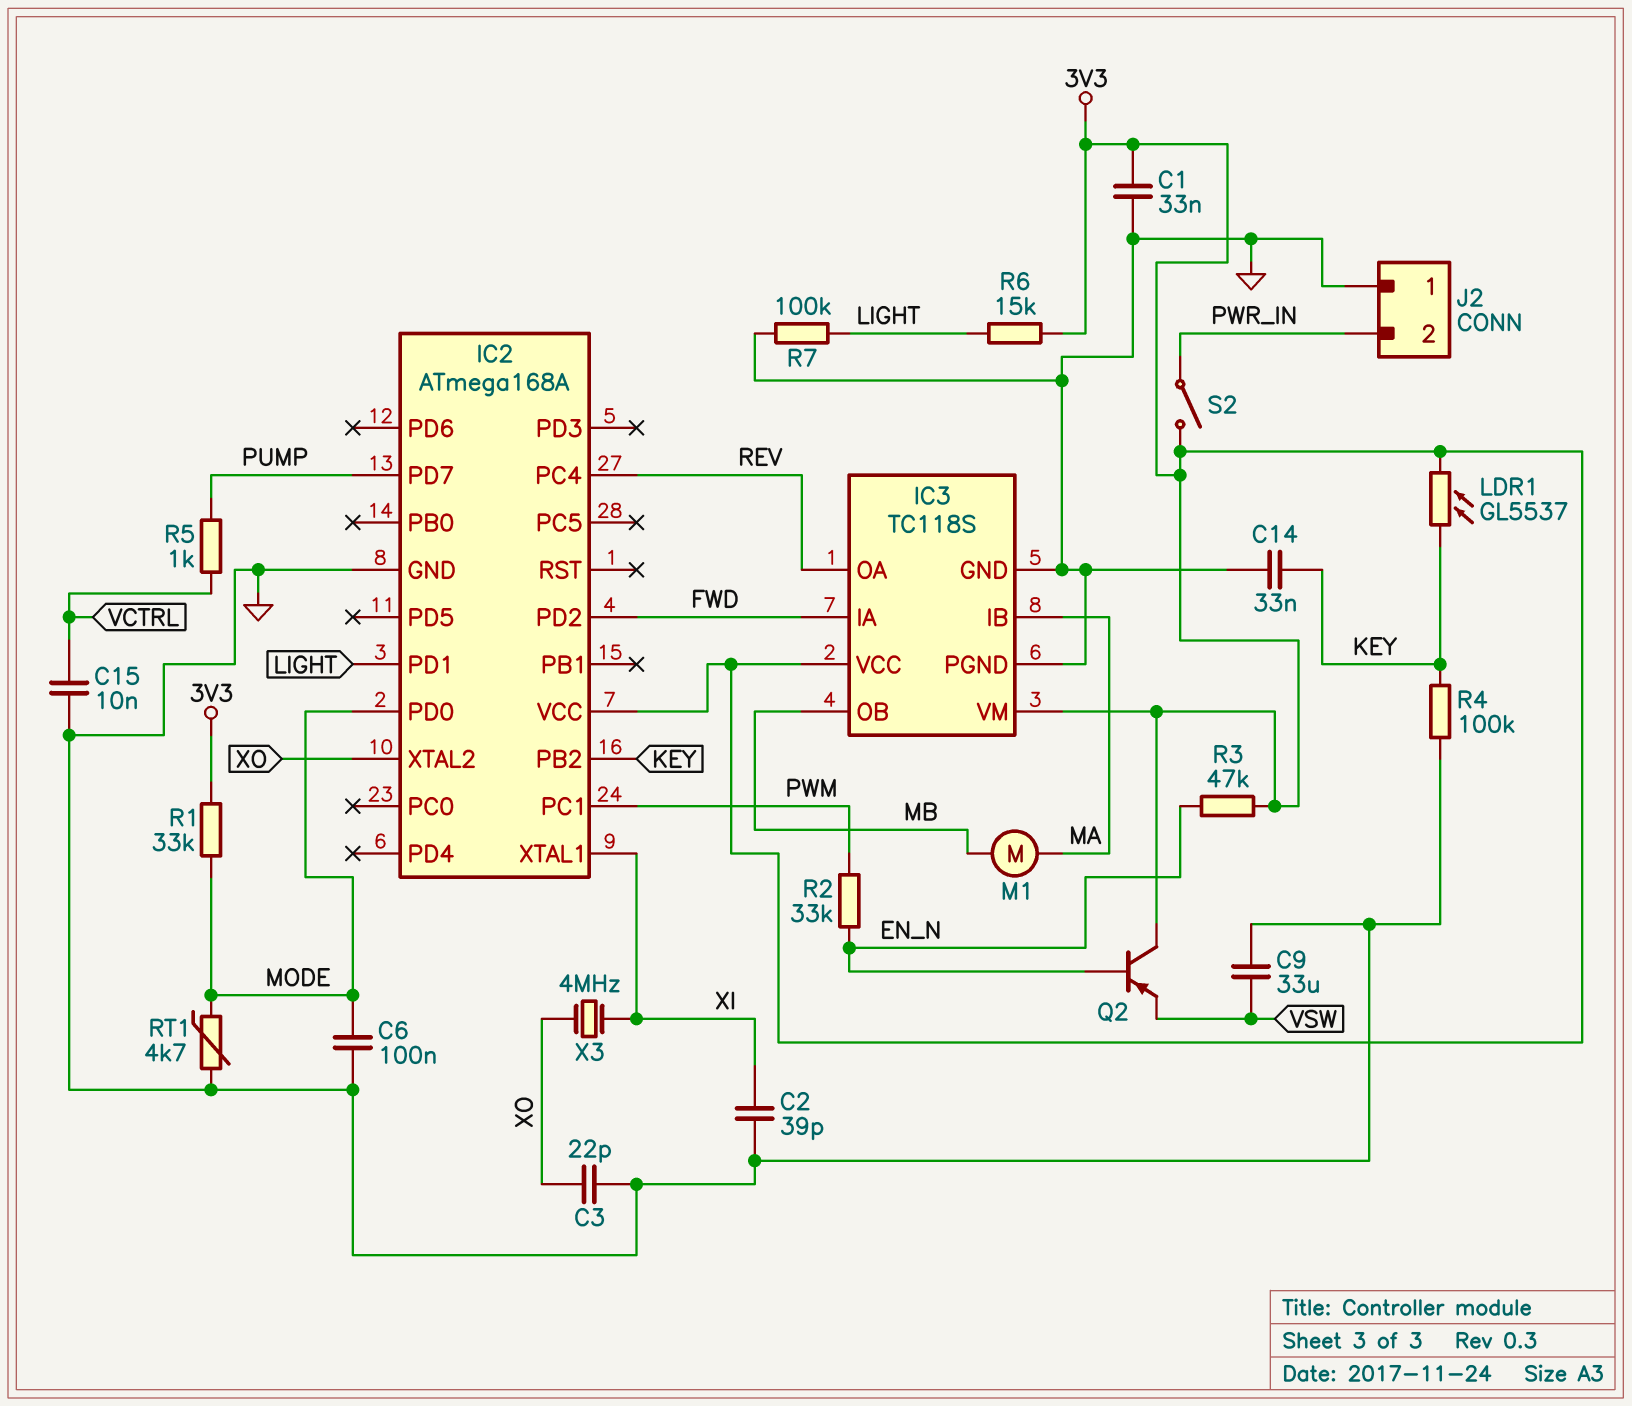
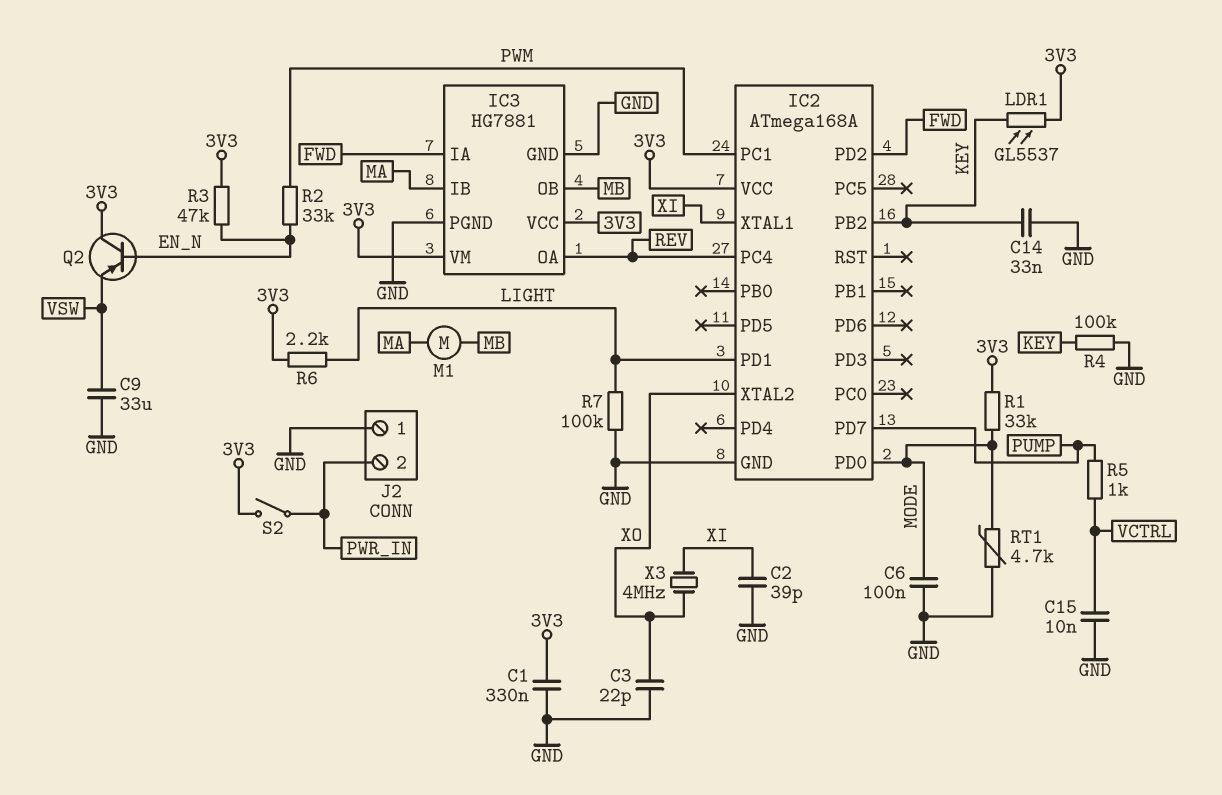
C1: 33nF (3V3, GND) -> 330nF (3V3, GND)
IC3: TC118S -> HG7881
R6: 15k (3V3, LIGHT) -> 2.2k (3V3, LIGHT)

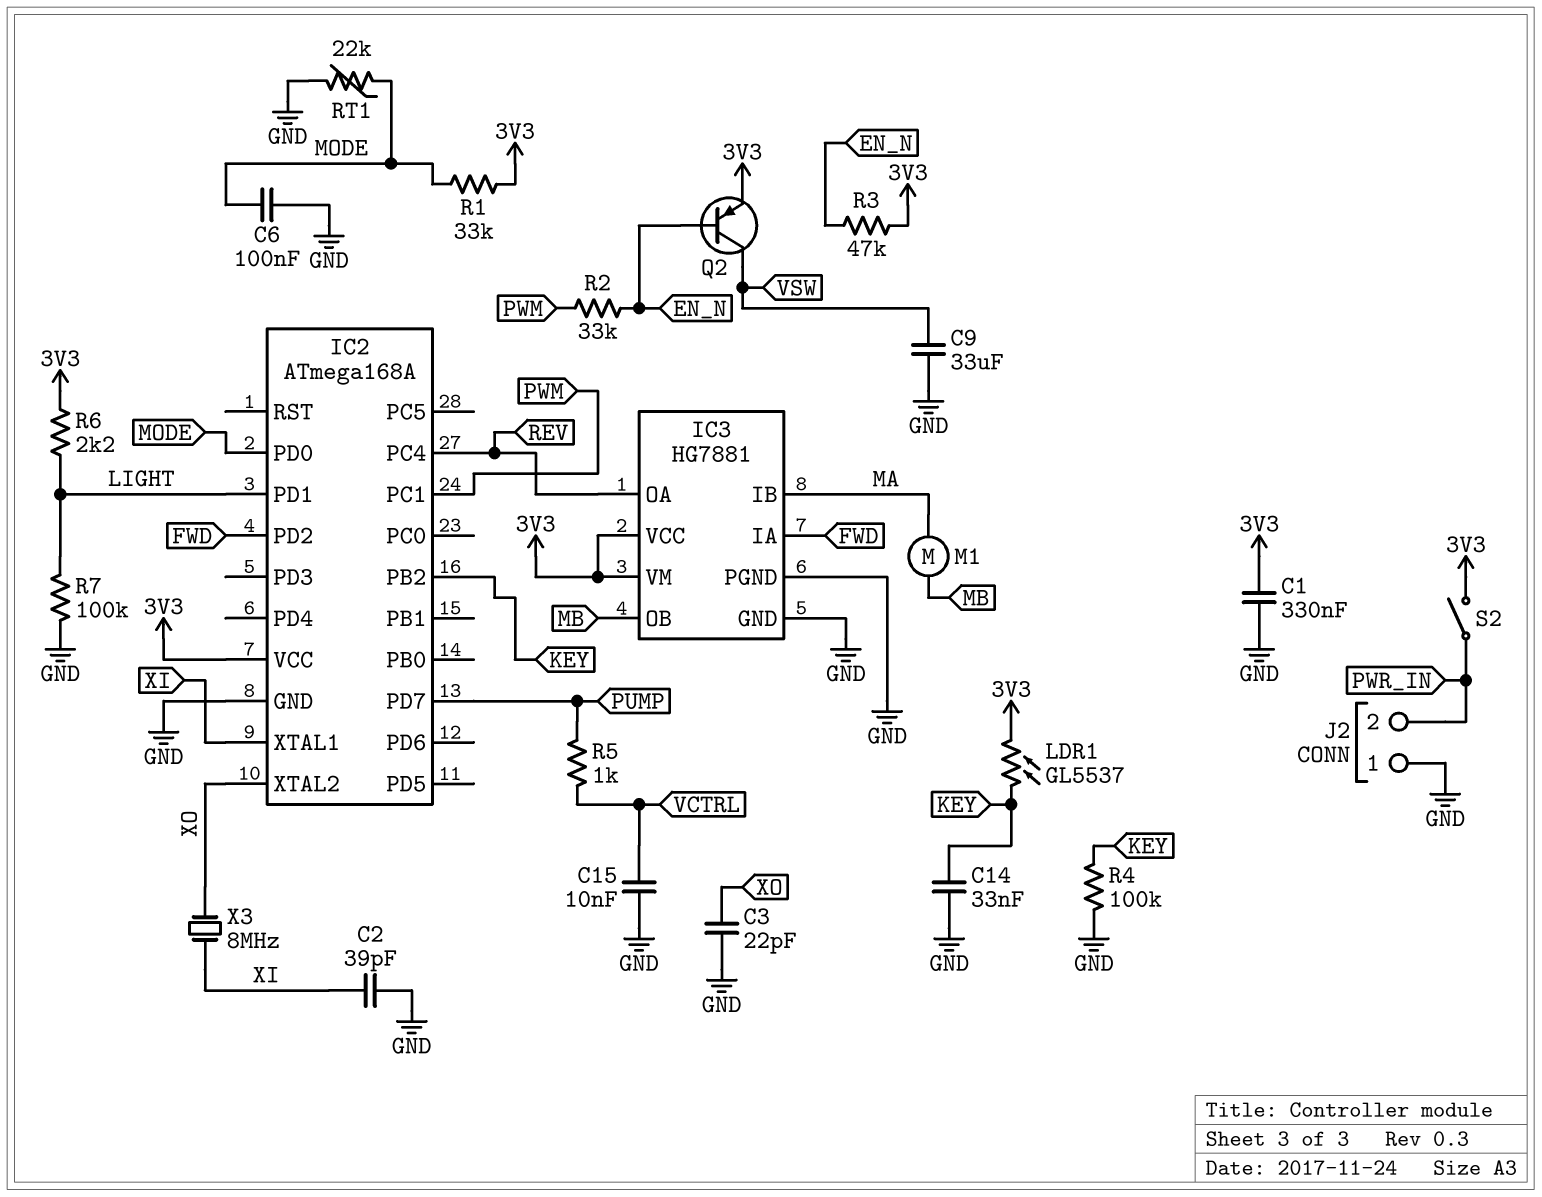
Q2: PNP (B EN_N, C 3V3, E VSW) -> PNP (B EN_N, C VSW, E 3V3)
RT1: 4.7k (GND, MODE) -> 22k (GND, MODE)
X3: 4MHz (XI, XO) -> 8MHz (XI, XO)

